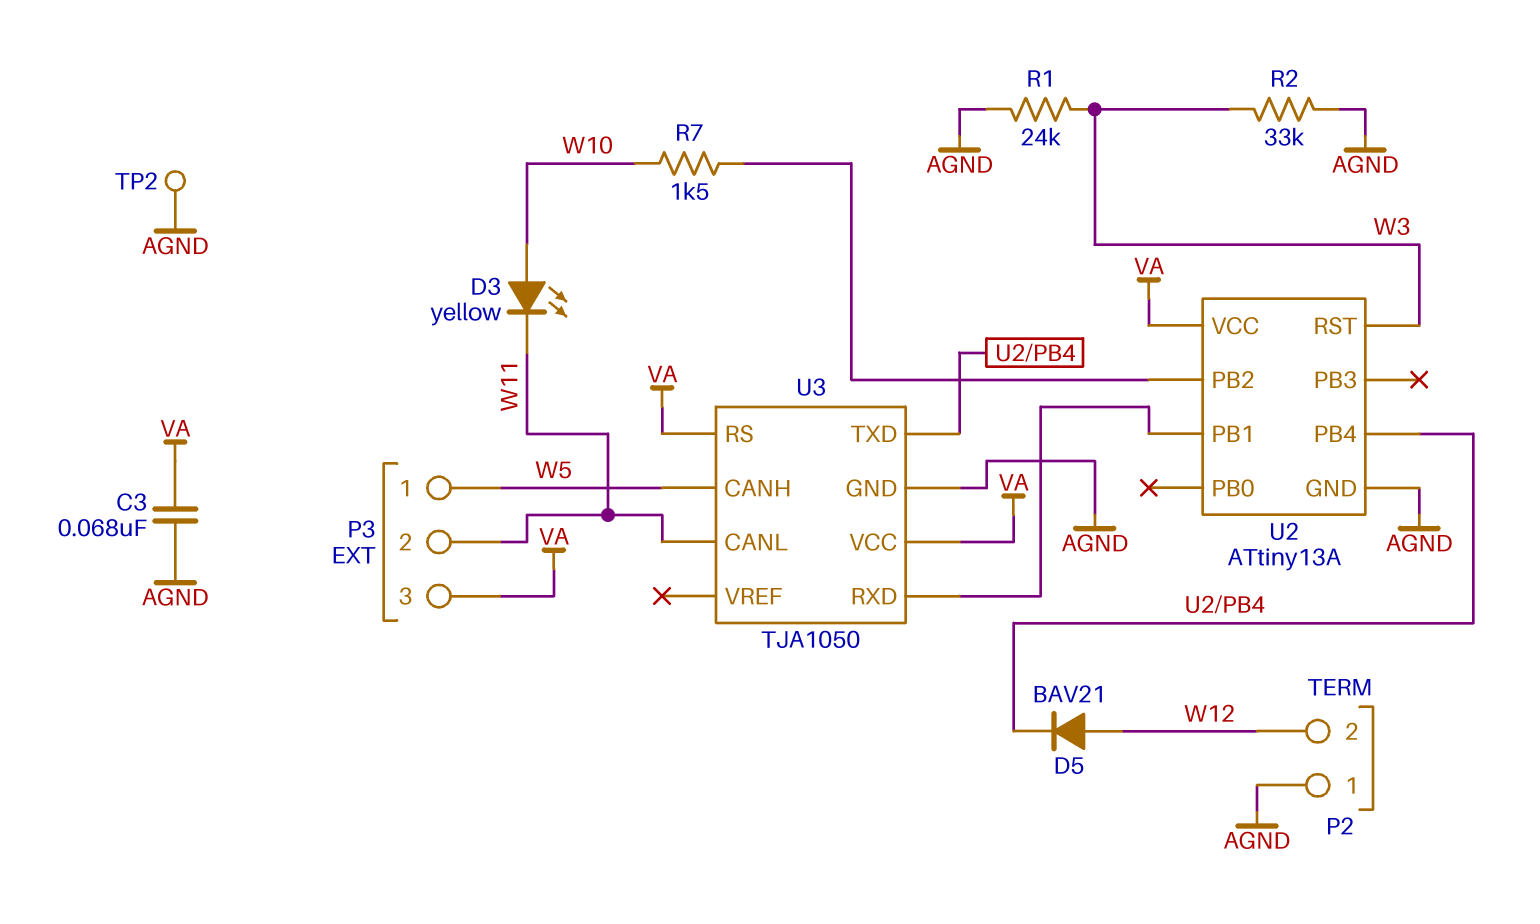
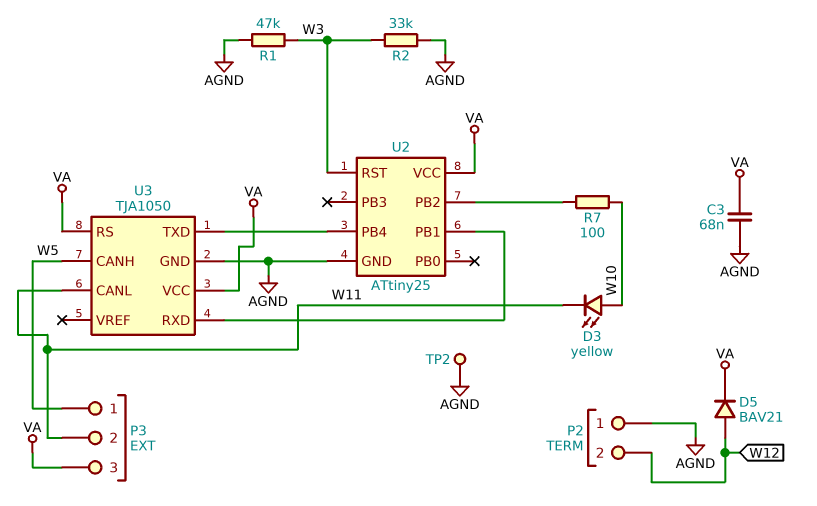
D5: diode BAV21 (A W12, K U2/PB4) -> diode BAV21 (A W12, K VA)
R1: 24k (AGND, W3) -> 47k (AGND, W3)
R7: 1.5k (U2/PB2, W10) -> 100 (U2/PB2, W10)
U2: ATtiny13A -> ATtiny25

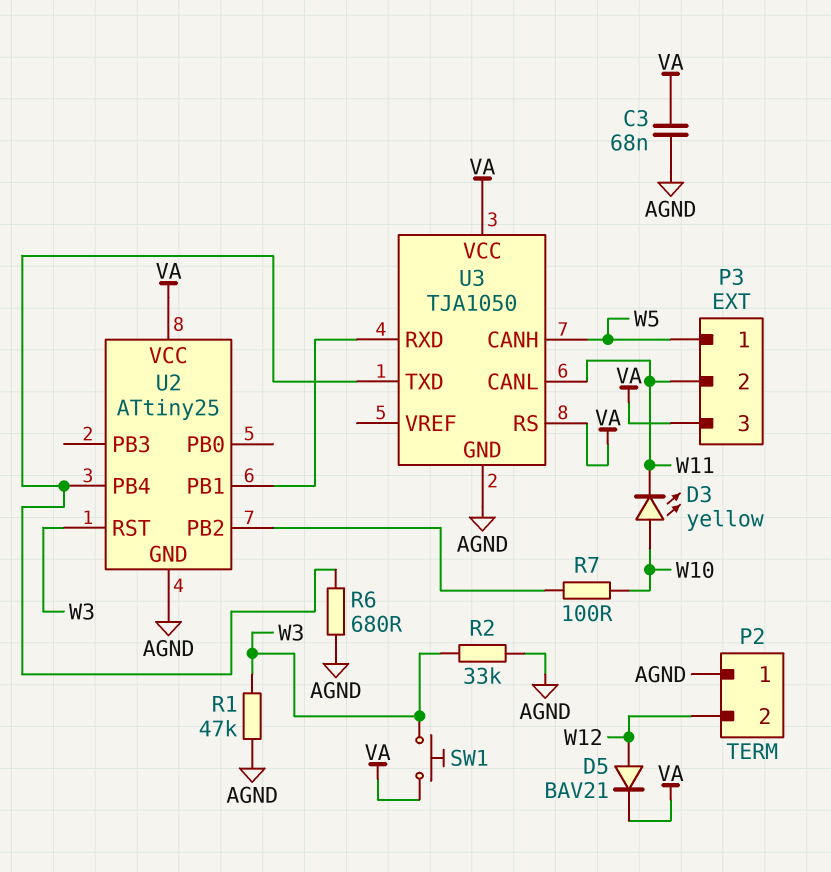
R6: none -> 680 (AGND, U2/PB4)
SW1: none -> button (VA, W3)
TP2: test point (AGND) -> none

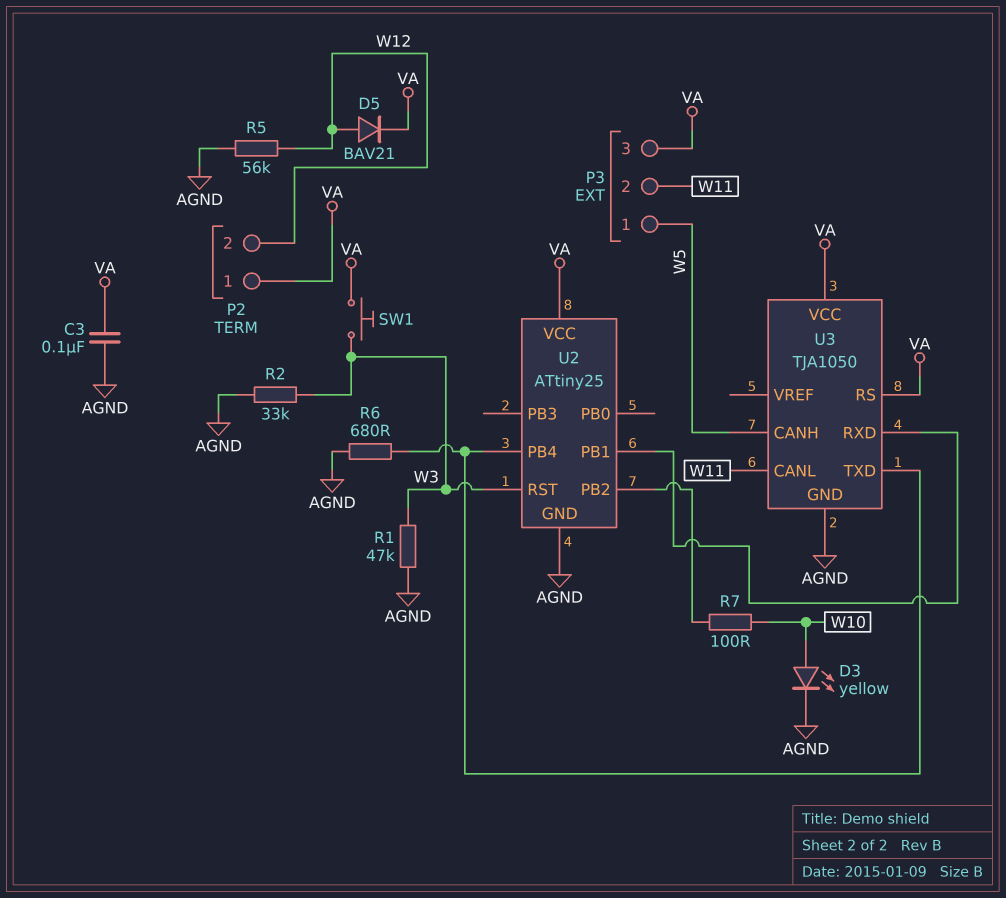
C3: 68nF (AGND, VA) -> 100nF (AGND, VA)
D3: LED yellow (A W10, K W11) -> LED yellow (A W10, K AGND)
P2 pin 1: AGND -> VA
R5: none -> 56k (AGND, W12)

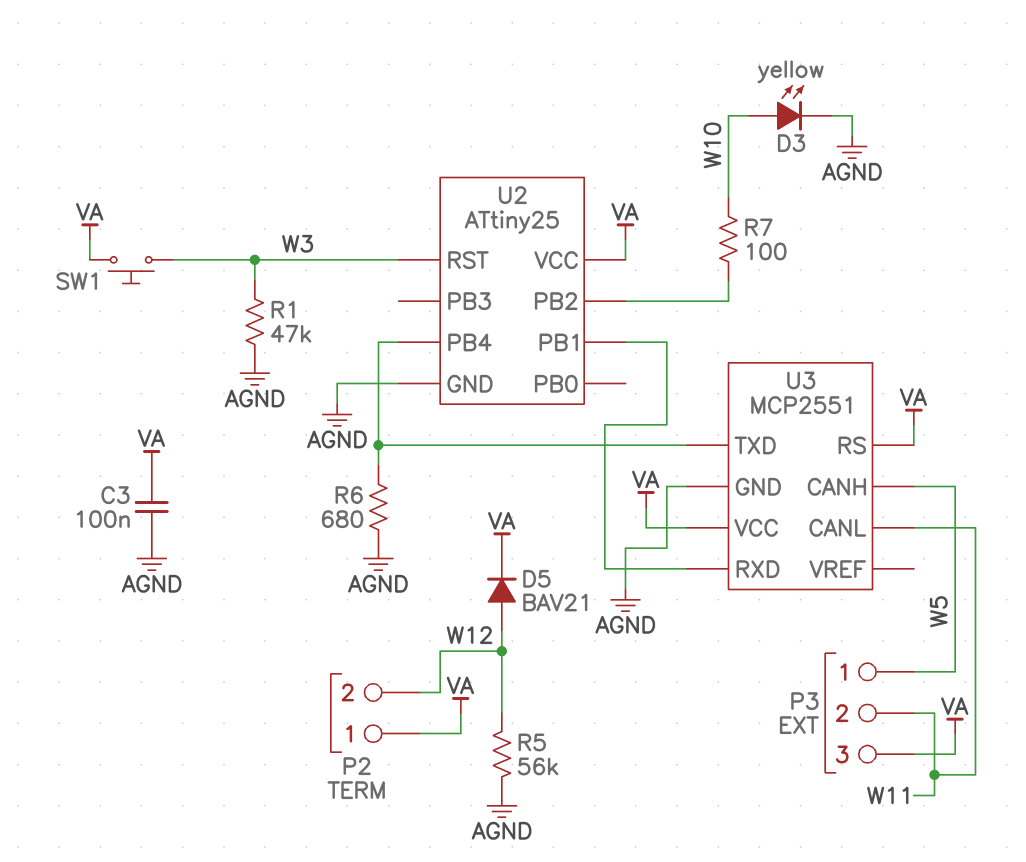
R2: 33k (AGND, W3) -> none
U3: TJA1050 -> MCP2551

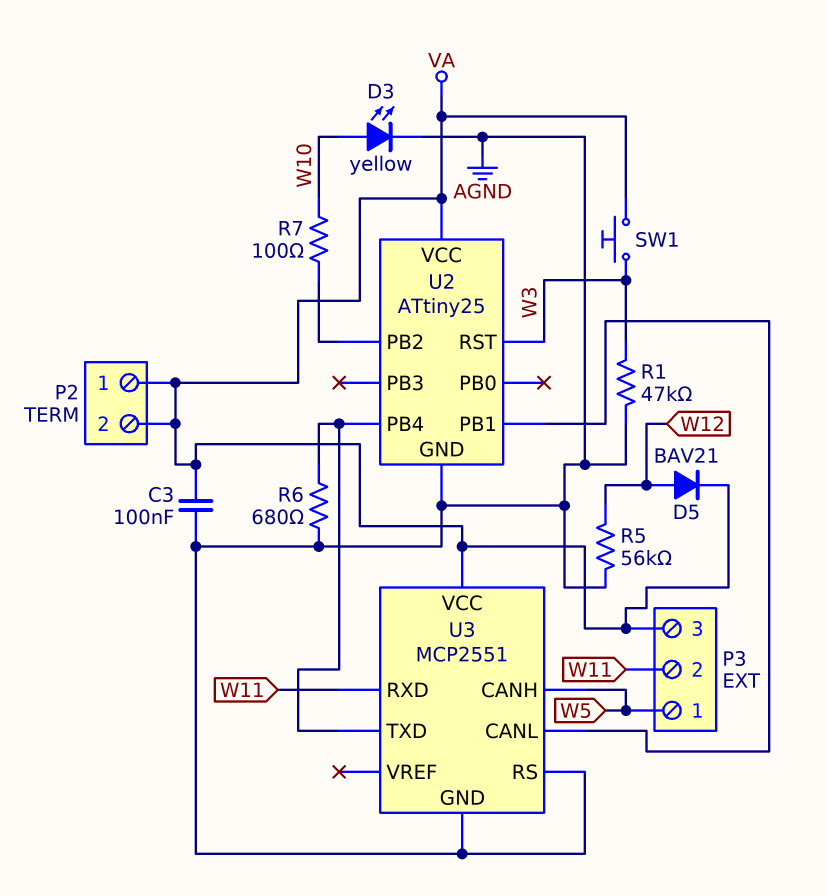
P2 pin 2: W12 -> VA
U3 pin CANL: W11 -> U2/PB1
U3 pin RS: VA -> AGND
U3 pin RXD: U2/PB1 -> W11

